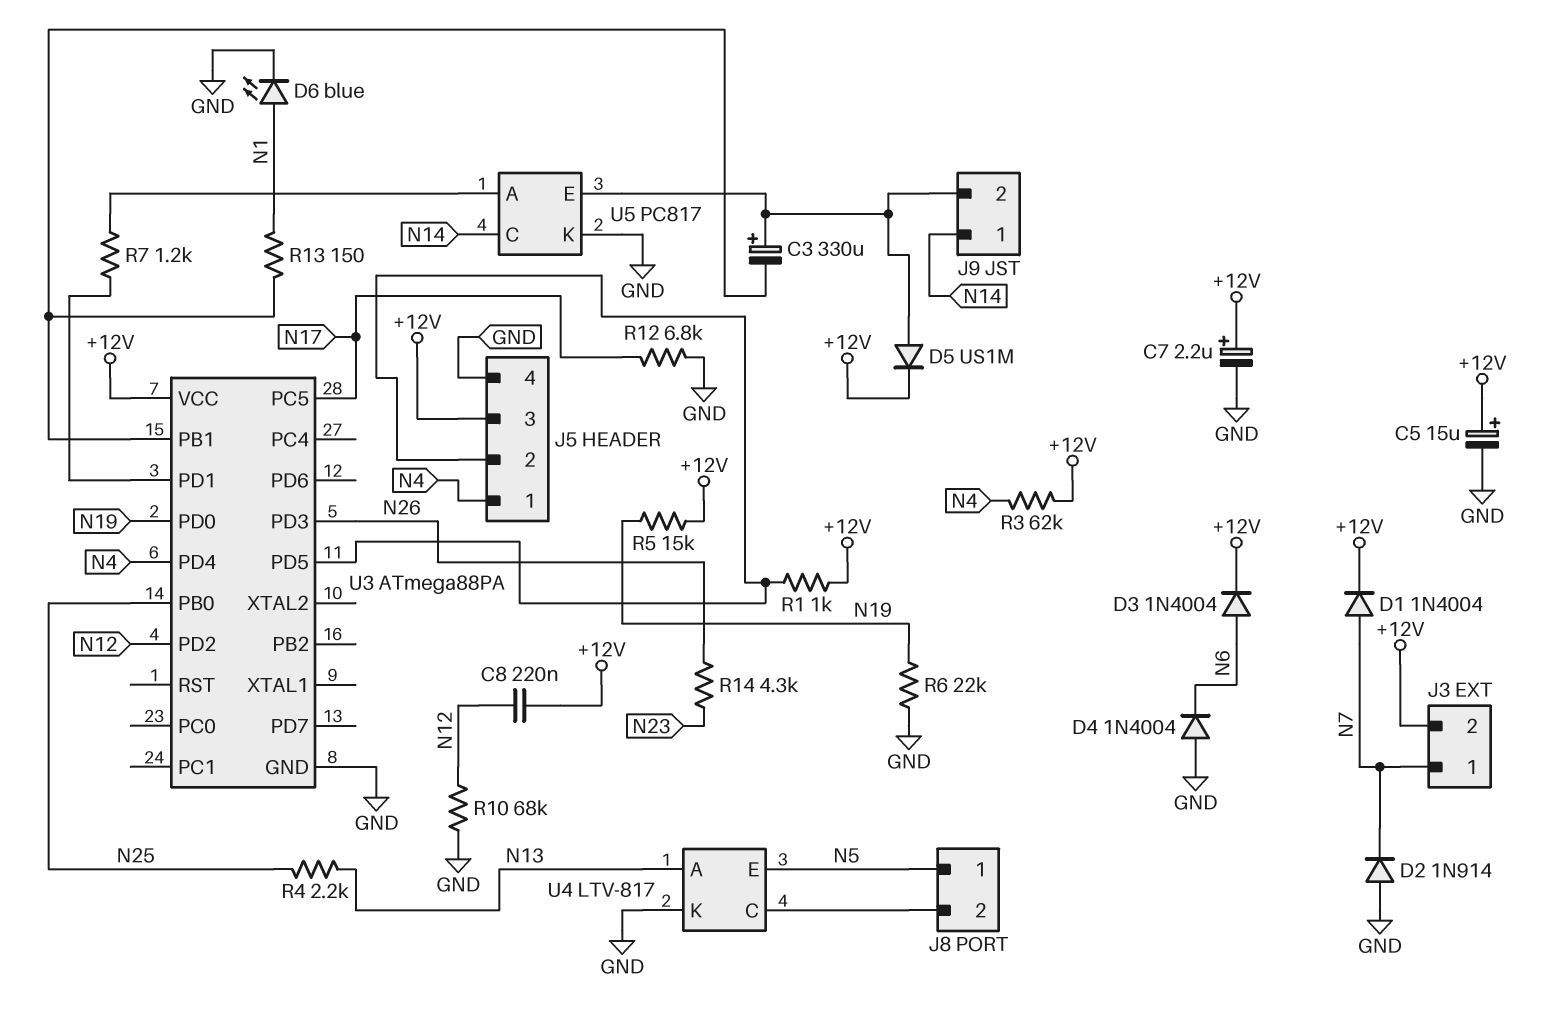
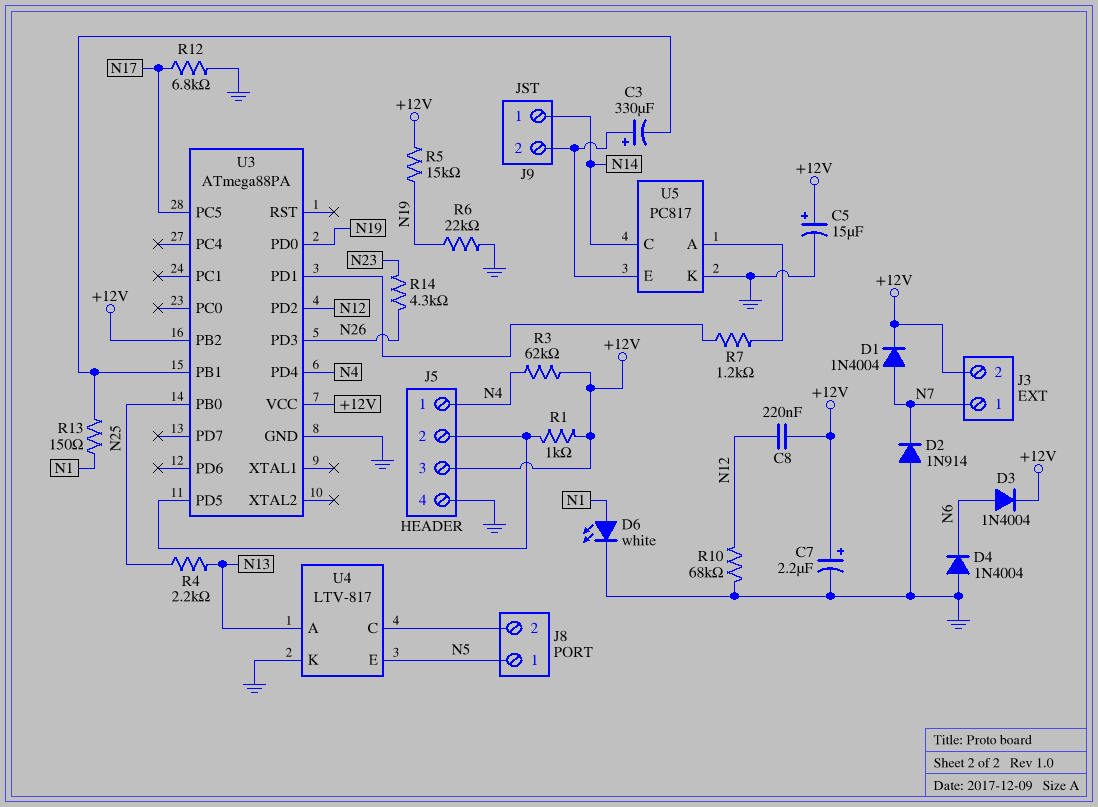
D5: diode US1M (A J9/2, K +12V) -> none
D6: LED blue (A N1, K GND) -> LED white (A N1, K GND)
U3 pin PB2: none -> +12V

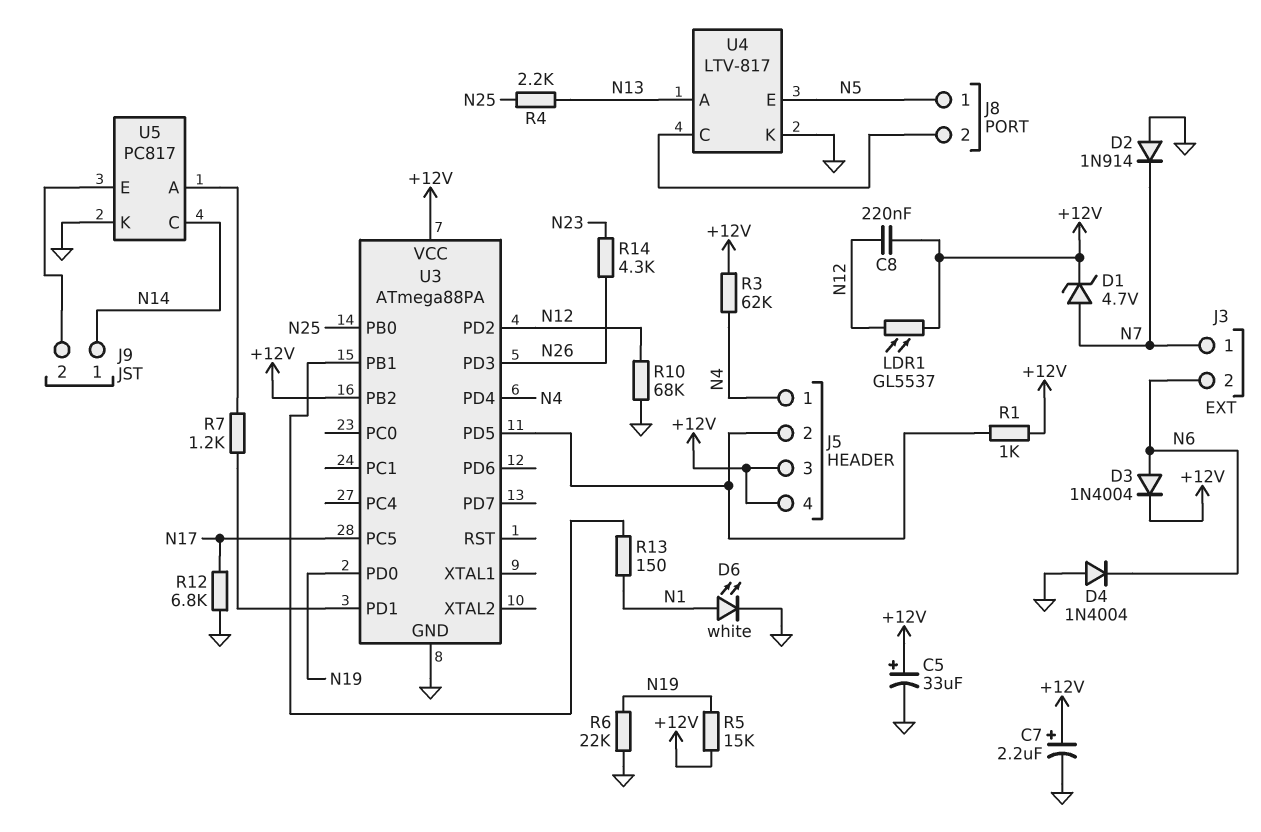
C3: 330uF (plus J9/2, minus U3/PB1) -> none
C5: 15uF (plus +12V, minus GND) -> 33uF (plus +12V, minus GND)
D1: diode 1N4004 (A N7, K +12V) -> zener 4.7V (A N7, K +12V)
J3 pin 2: +12V -> N6
J5 pin 4: GND -> +12V
LDR1: none -> GL5537 (+12V, N12)

